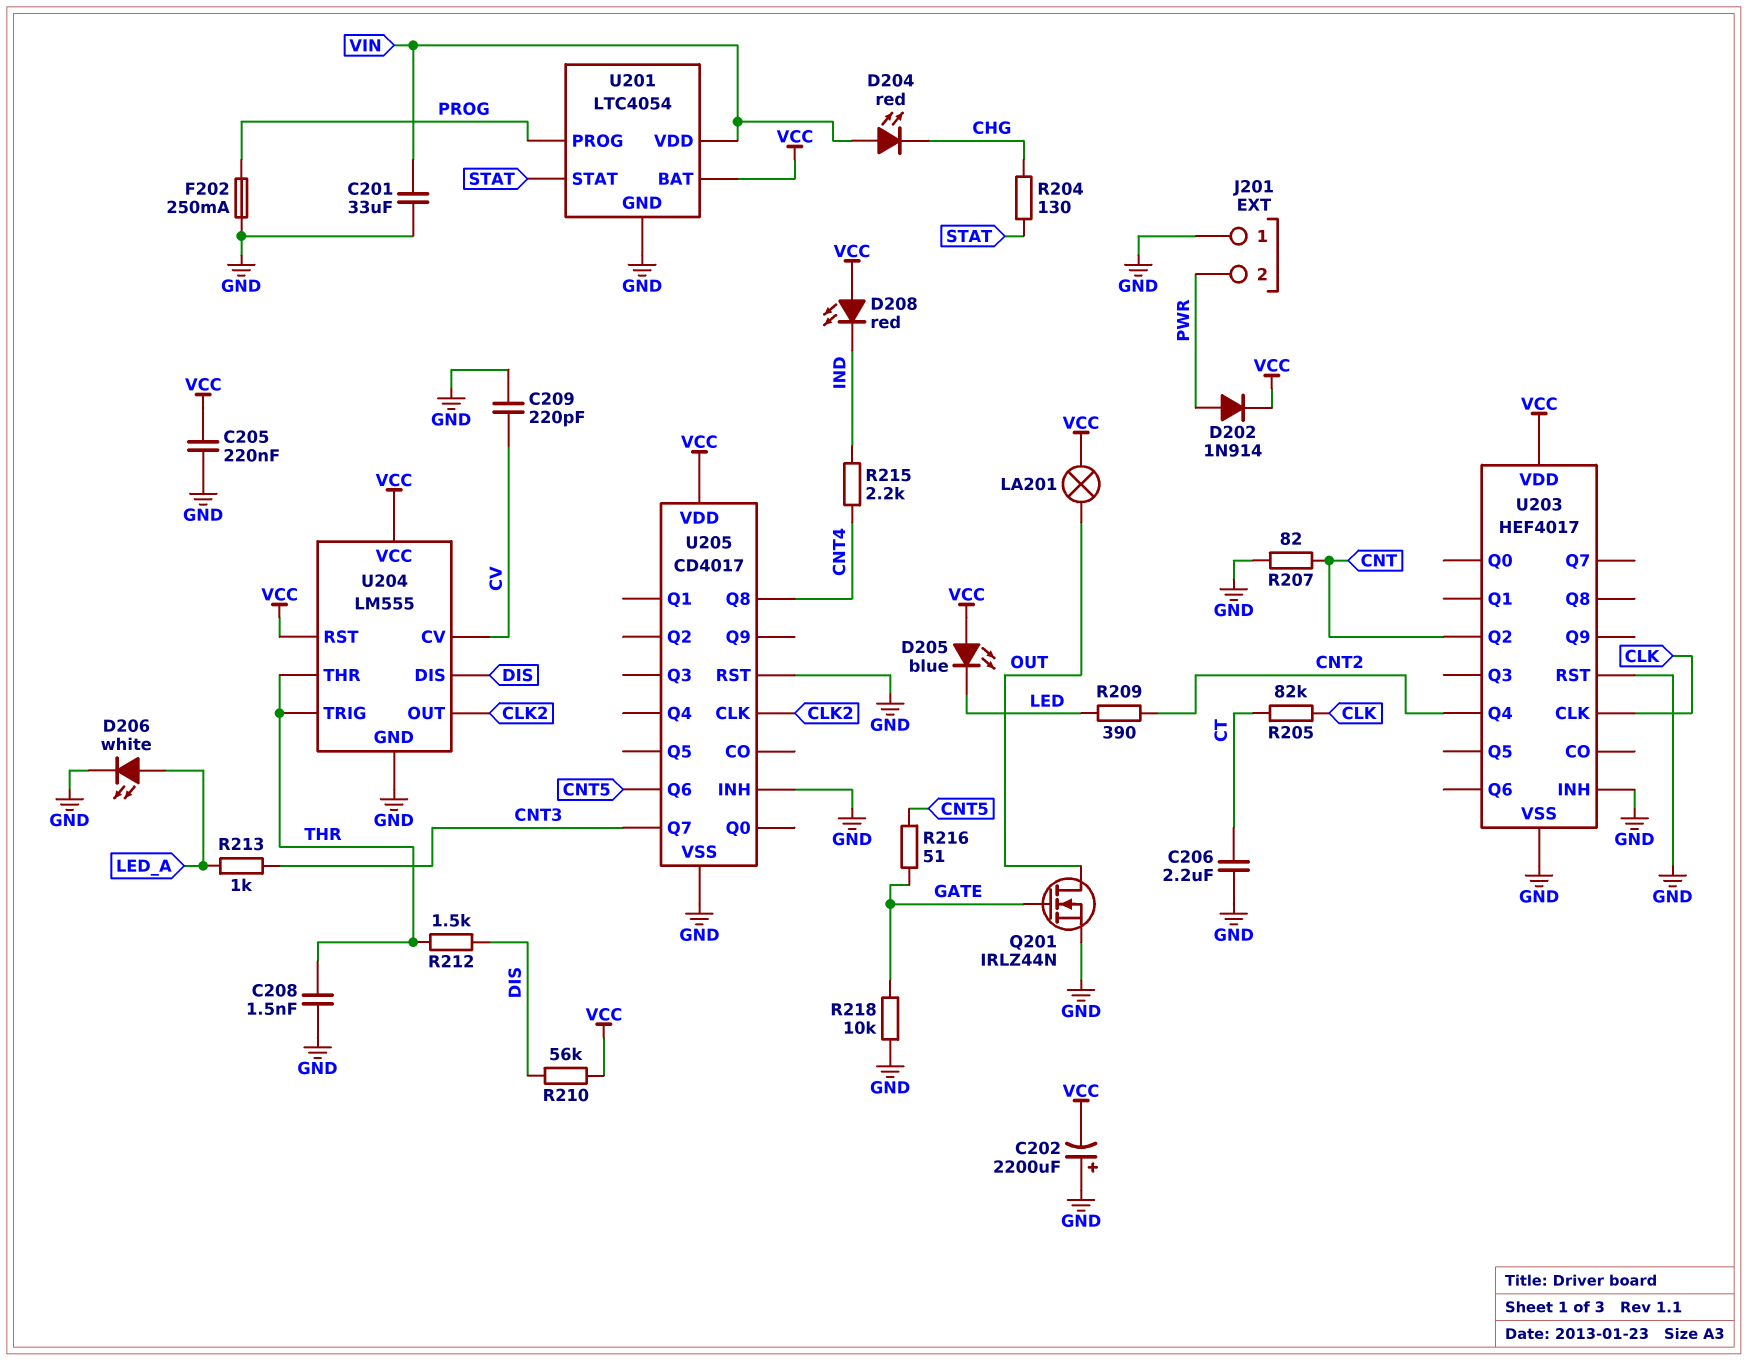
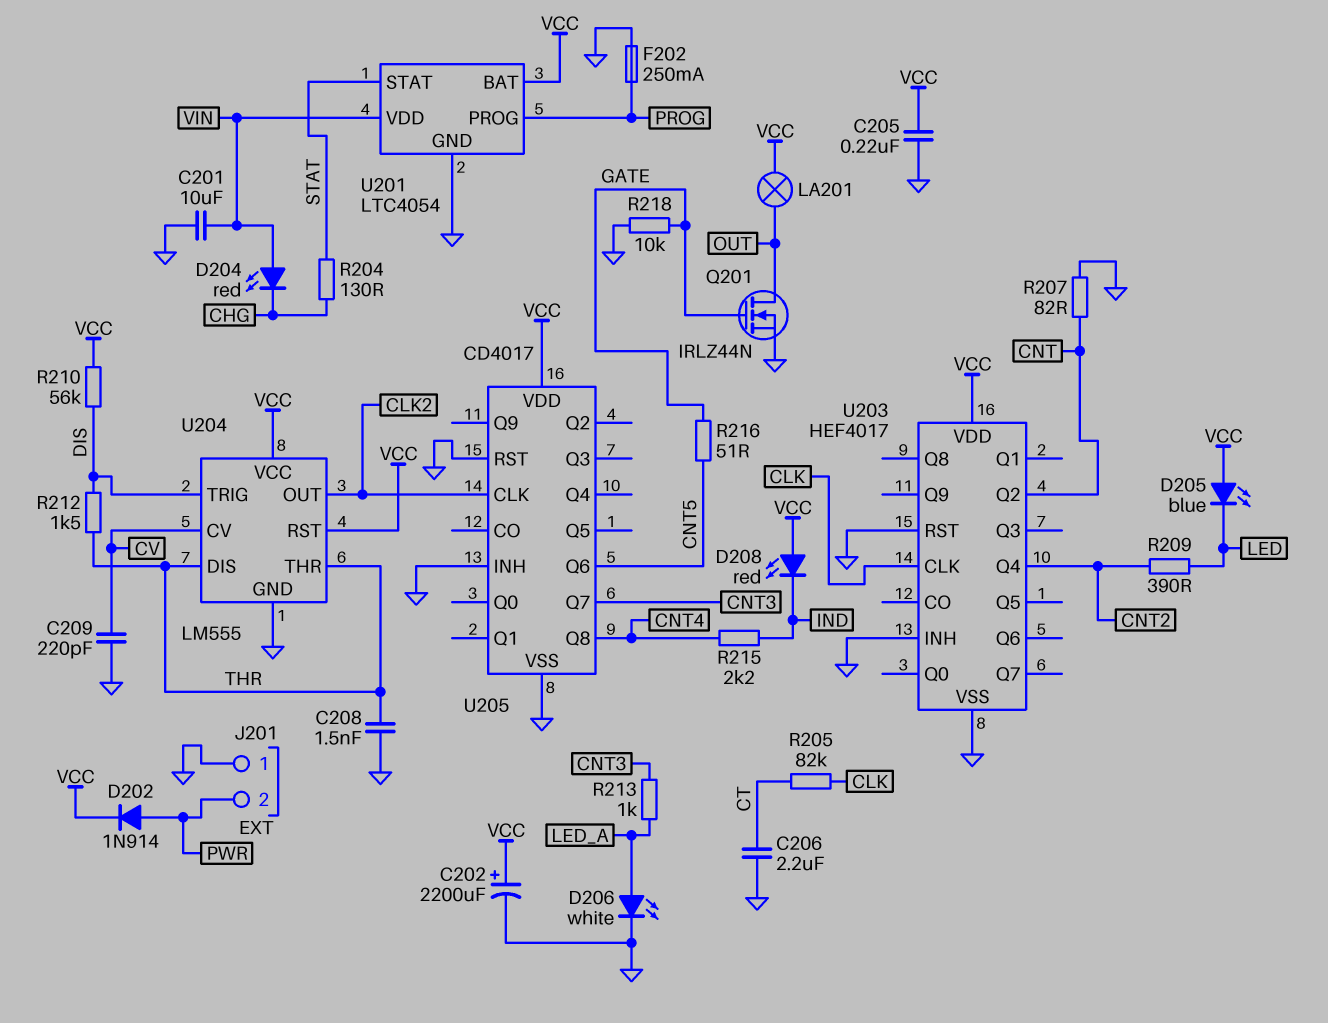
C201: 33uF (GND, VIN) -> 10uF (GND, VIN)
C202: 2200uF (plus GND, minus VCC) -> 2200uF (plus VCC, minus GND)
U204 pin DIS: DIS -> THR
U204 pin TRIG: THR -> DIS

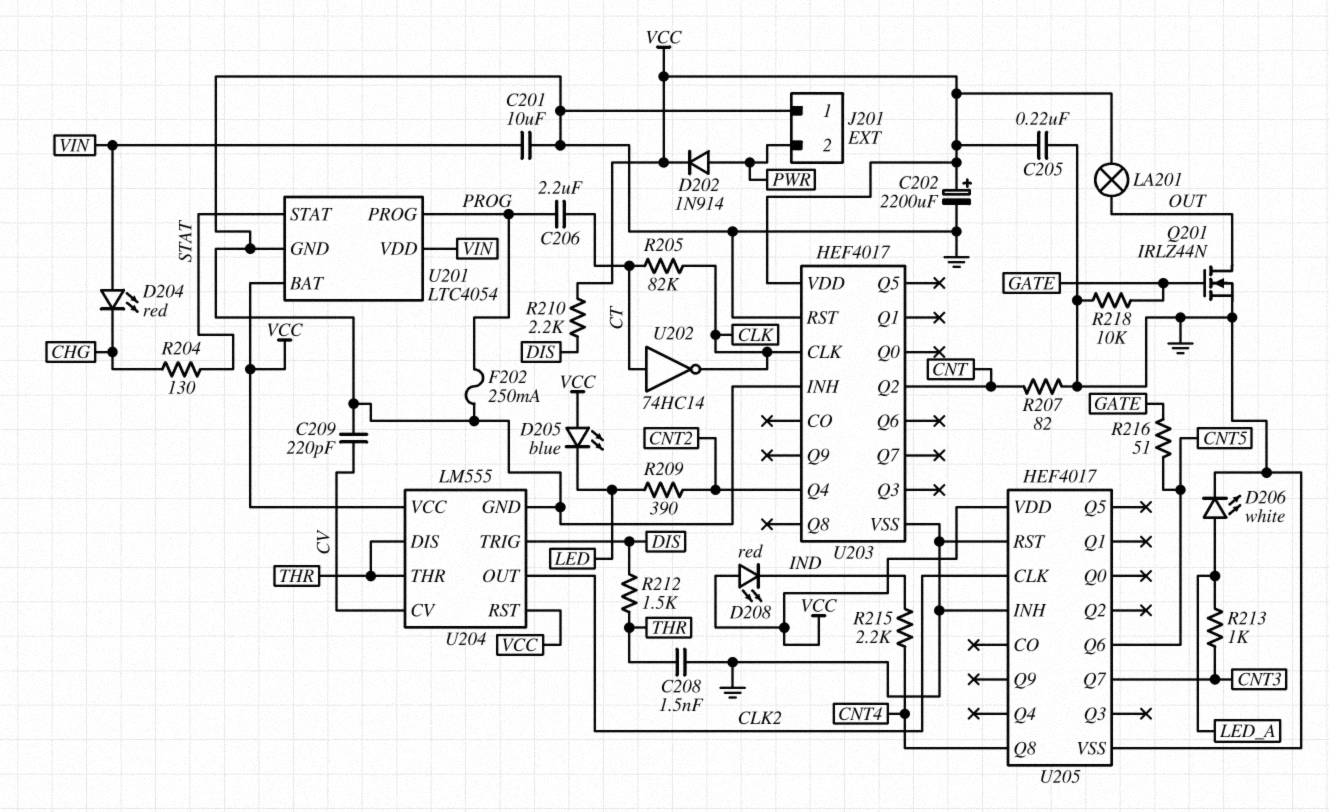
C206: 2.2uF (CT, GND) -> 2.2uF (CT, PROG)
R210: 56k (DIS, VCC) -> 2.2k (DIS, VCC)
U202: none -> NOT 74HC14 (in CT, out CLK)
U205: CD4017 -> HEF4017

